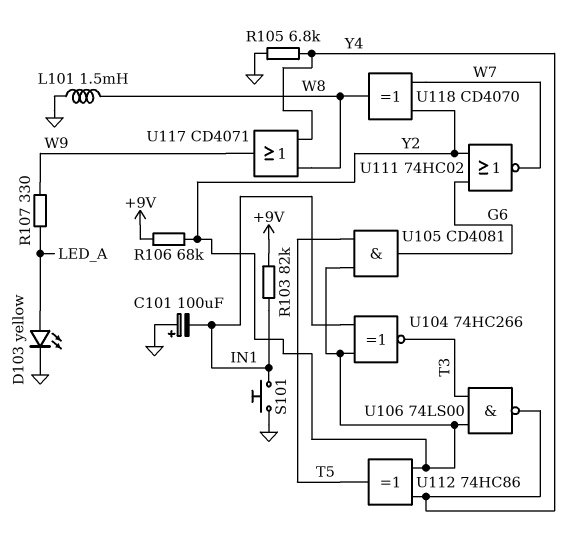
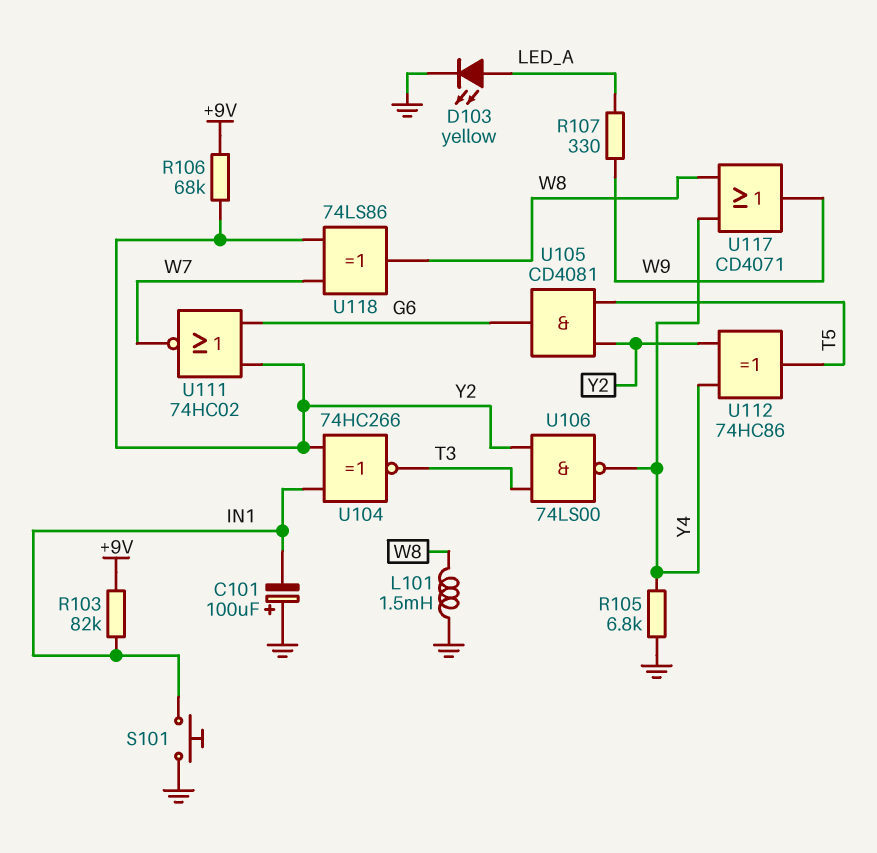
U118: XOR CD4070 (in W7, in Y2, out W8) -> XOR 74LS86 (in W7, in Y2, out W8)

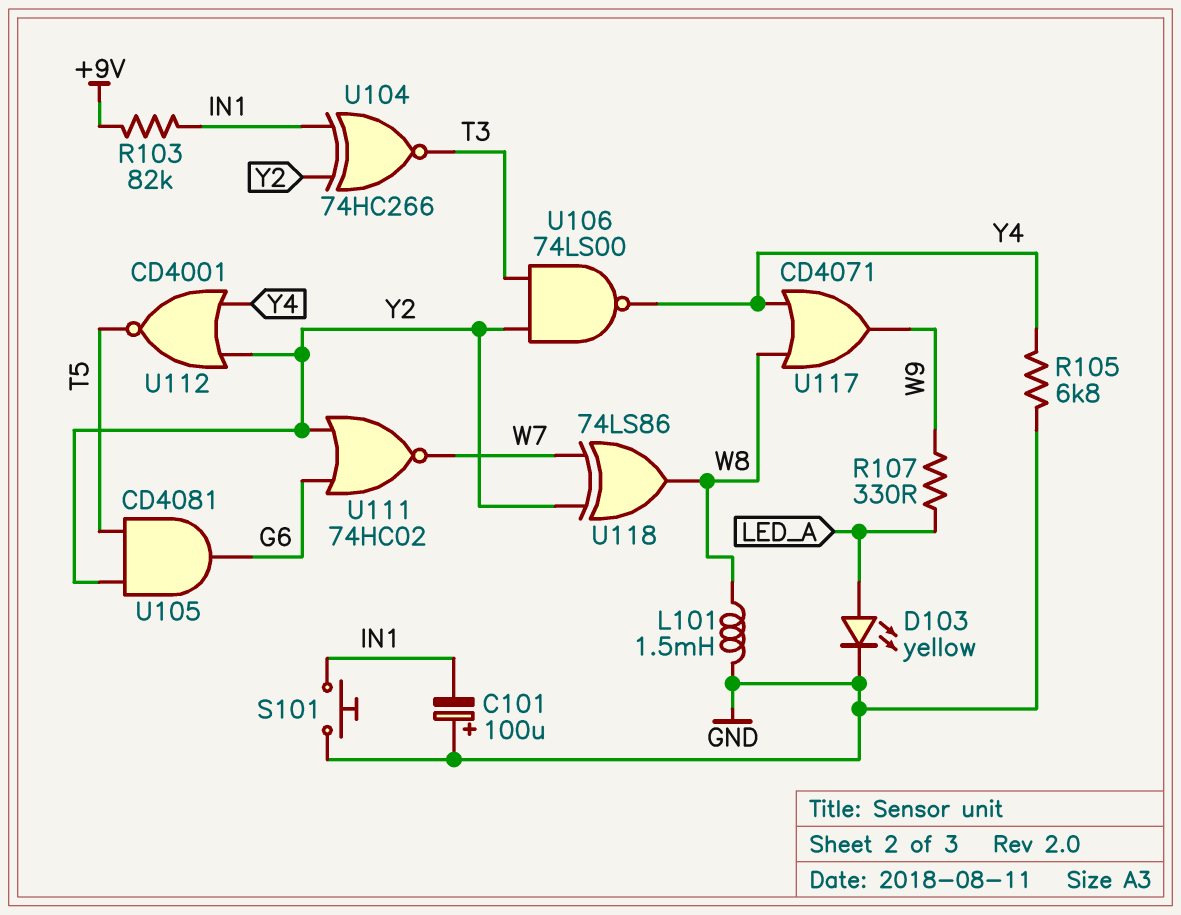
R106: 68k (+9V, Y2) -> none
U112: XOR 74HC86 (in Y2, in Y4, out T5) -> NOR CD4001 (in Y2, in Y4, out T5)

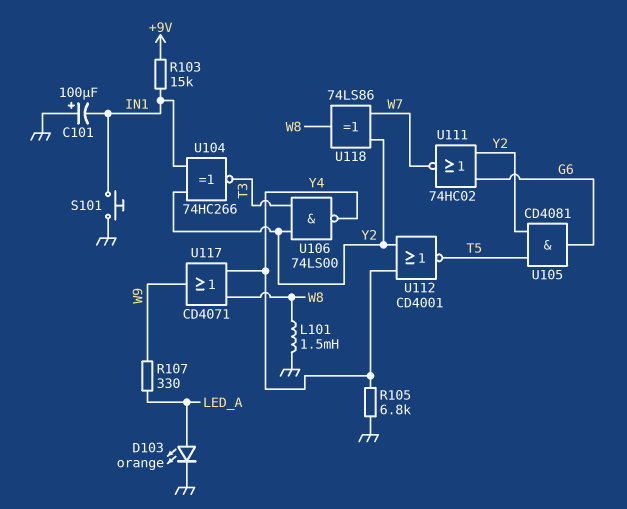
D103: LED yellow (A LED_A, K GND) -> LED orange (A LED_A, K GND)
R103: 82k (+9V, IN1) -> 15k (+9V, IN1)

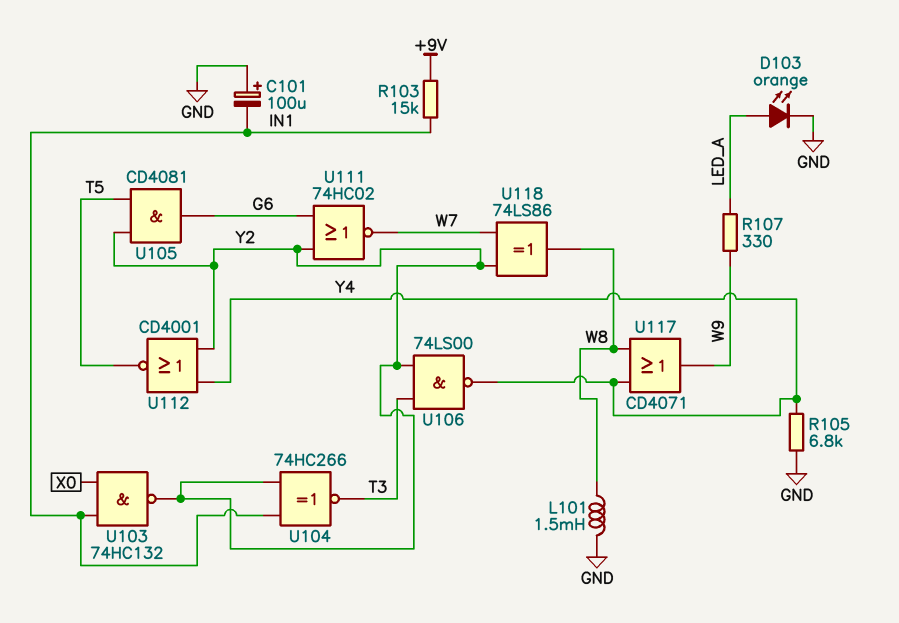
S101: button (GND, IN1) -> none
U103: none -> NAND 74HC132 (in IN1, in X0, out Y2)

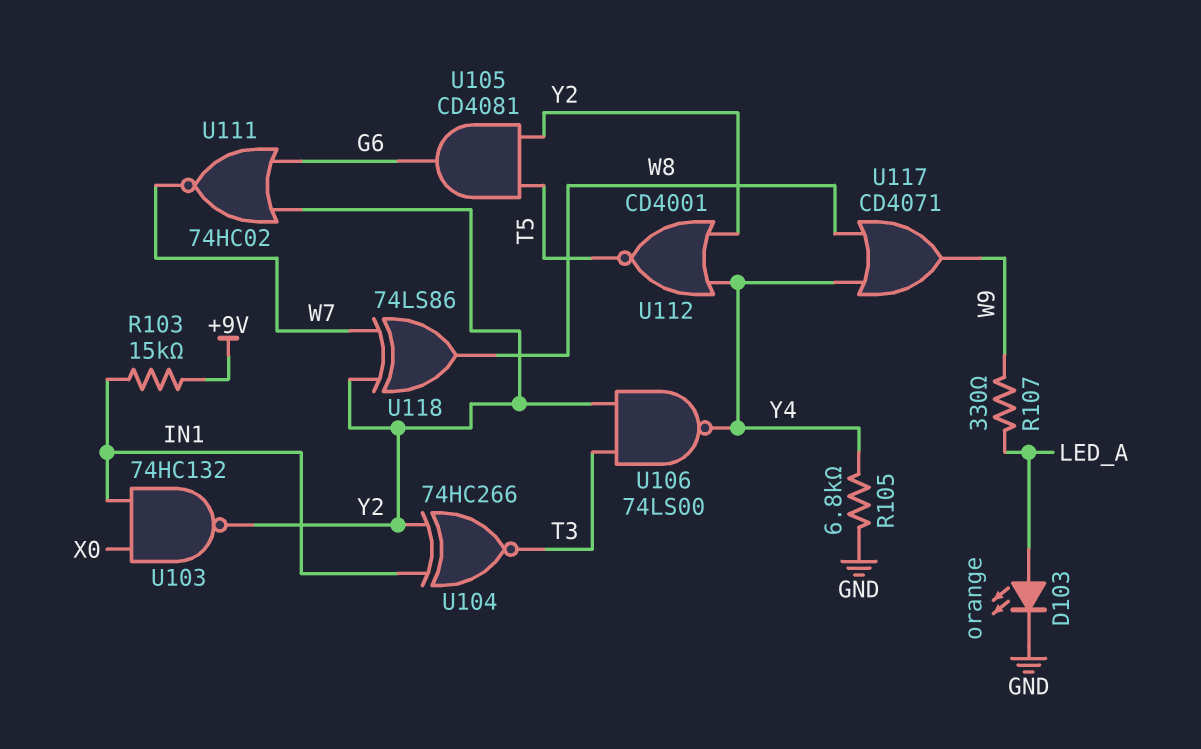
C101: 100uF (plus GND, minus IN1) -> none
L101: 1.5mH (GND, W8) -> none

